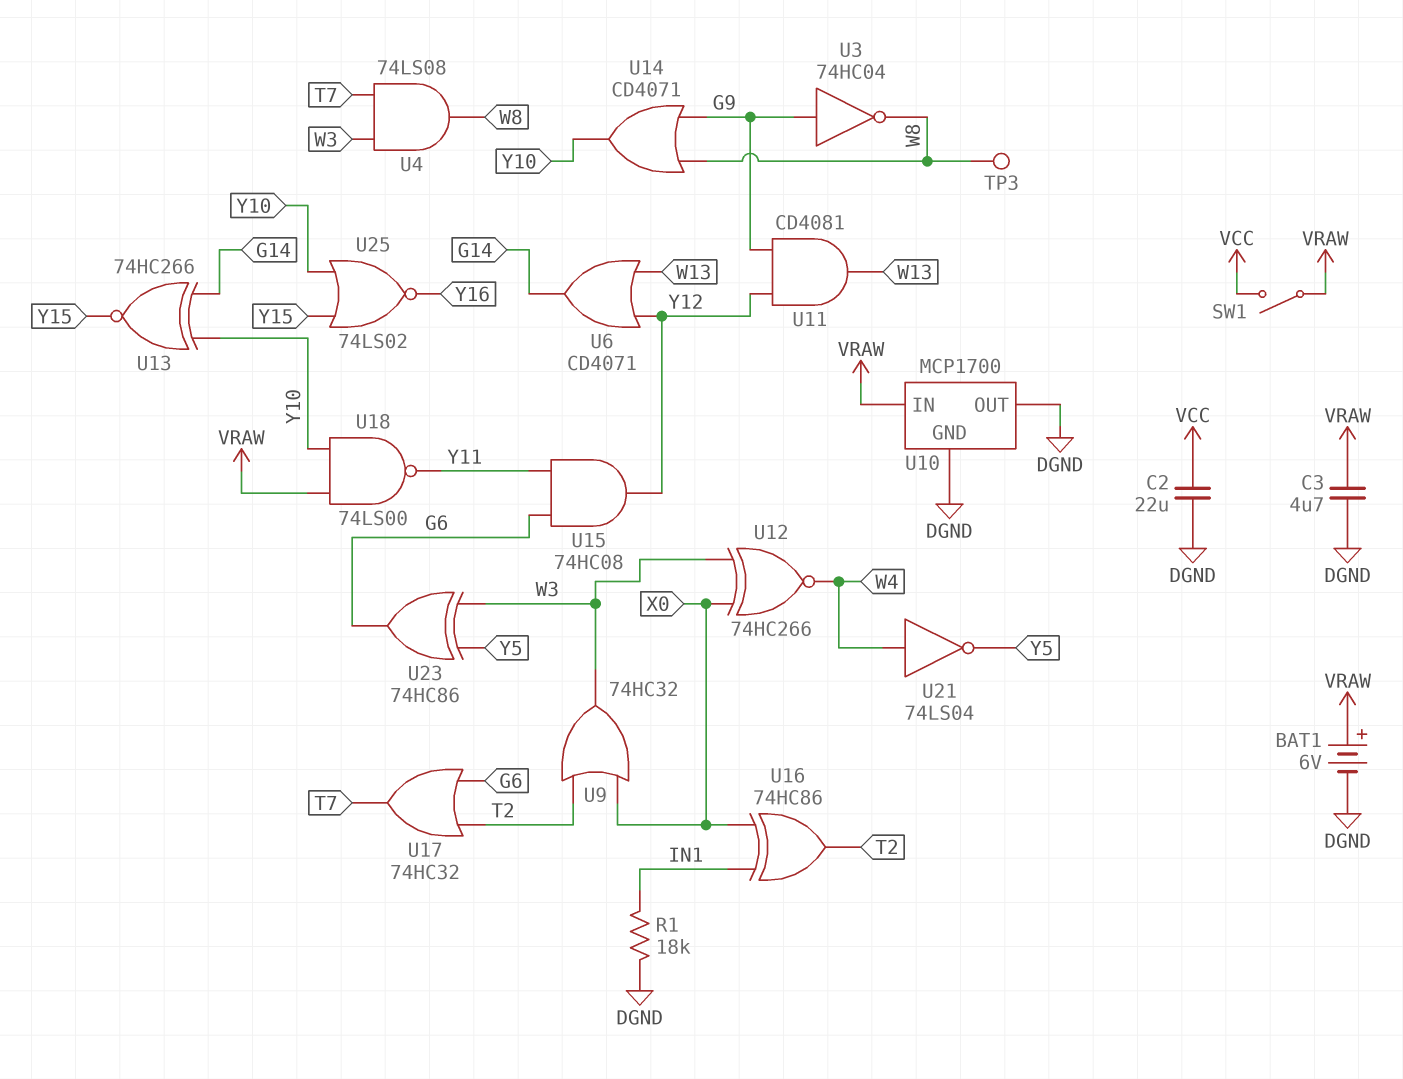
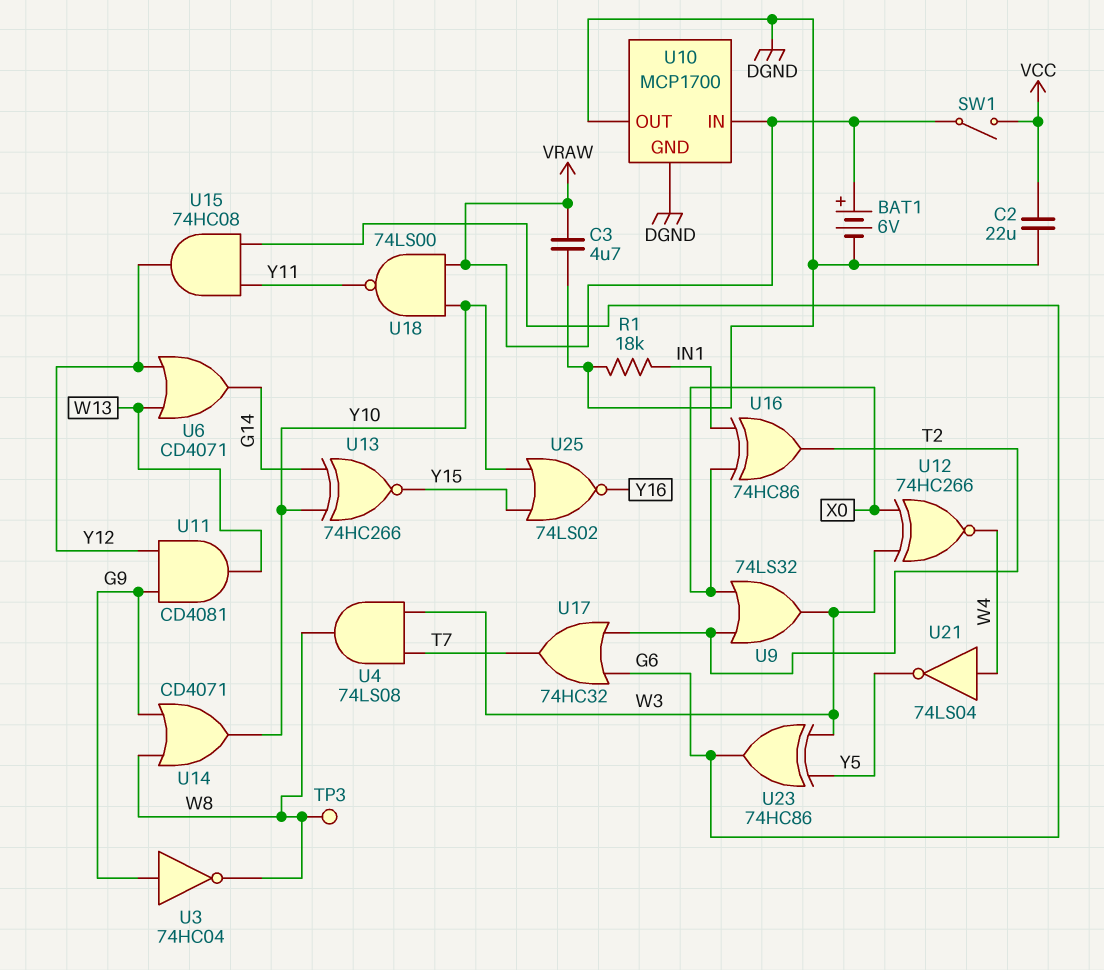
U9: OR 74HC32 (in T2, in X0, out W3) -> OR 74LS32 (in T2, in X0, out W3)

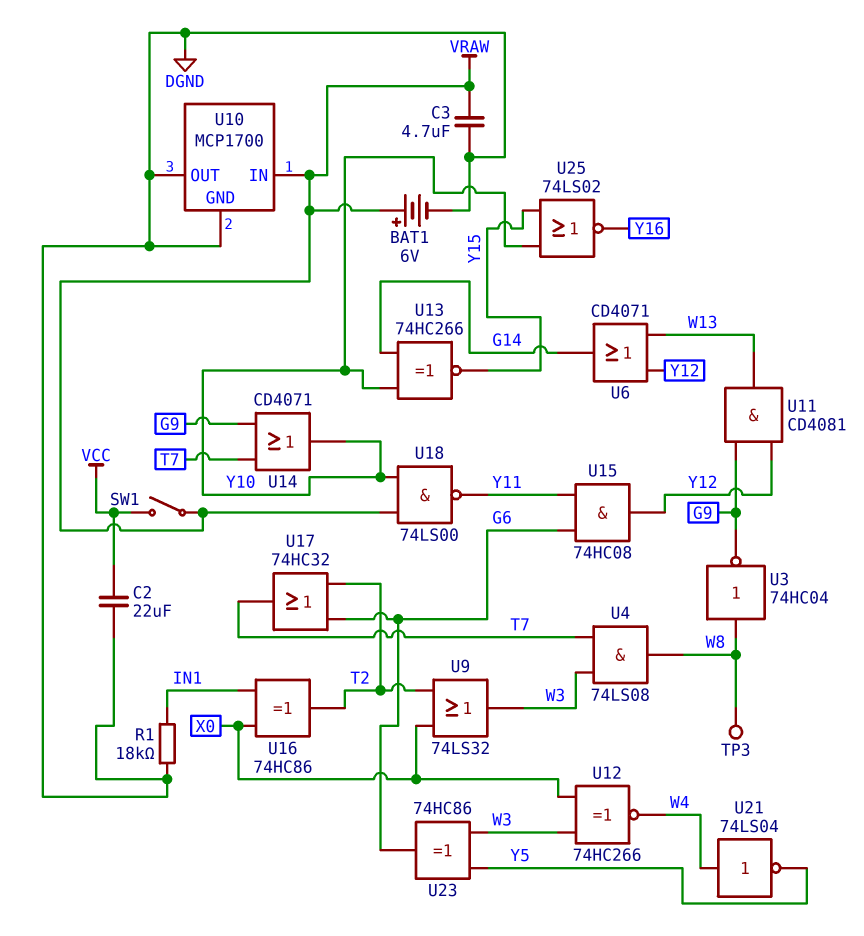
U3: NOT 74HC04 (in G9, out W8) -> NOT 74HC04 (in W8, out G9)
U14: OR CD4071 (in G9, in W8, out Y10) -> OR CD4071 (in G9, in T7, out Y10)

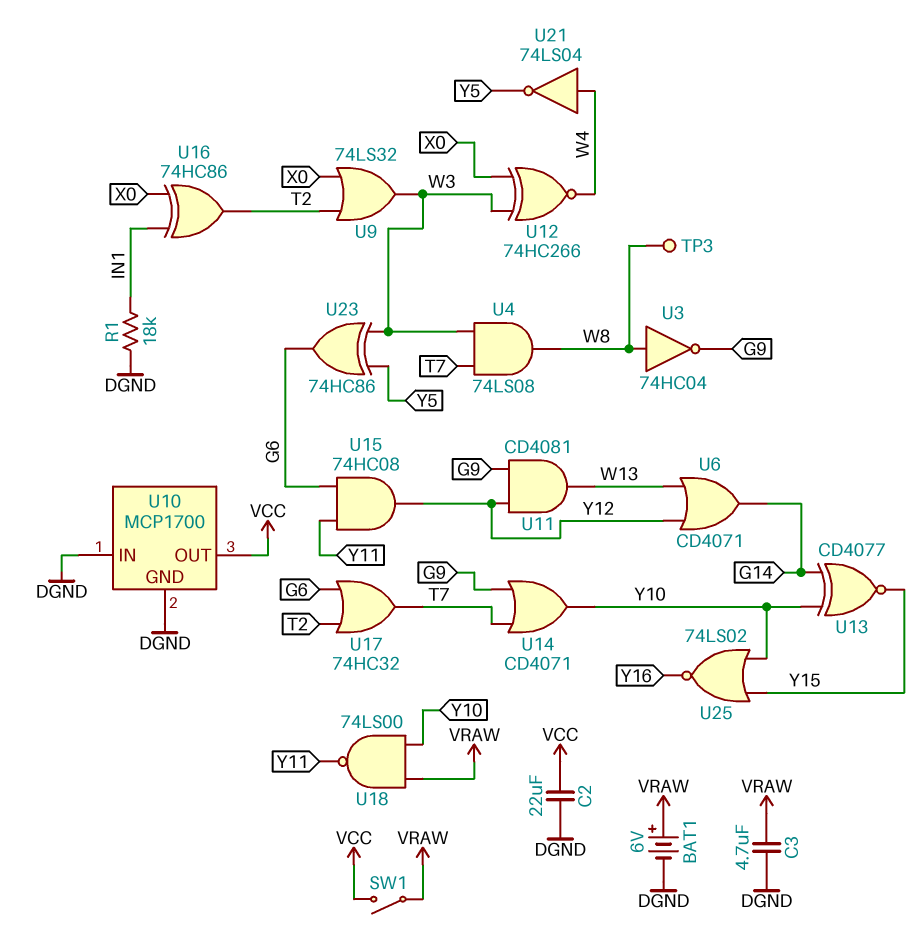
U10 pin IN: VRAW -> DGND
U10 pin OUT: DGND -> VCC
U13: XNOR 74HC266 (in G14, in Y10, out Y15) -> XNOR CD4077 (in G14, in Y10, out Y15)

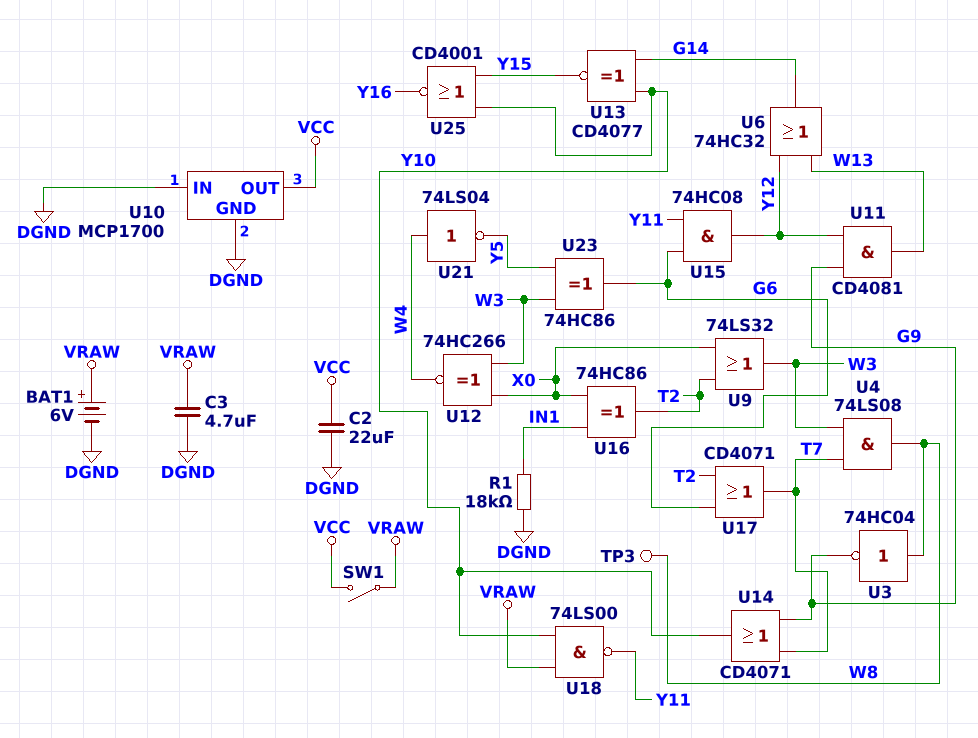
U6: OR CD4071 (in W13, in Y12, out G14) -> OR 74HC32 (in W13, in Y12, out G14)
U17: OR 74HC32 (in G6, in T2, out T7) -> OR CD4071 (in G6, in T2, out T7)
U25: NOR 74LS02 (in Y10, in Y15, out Y16) -> NOR CD4001 (in Y10, in Y15, out Y16)

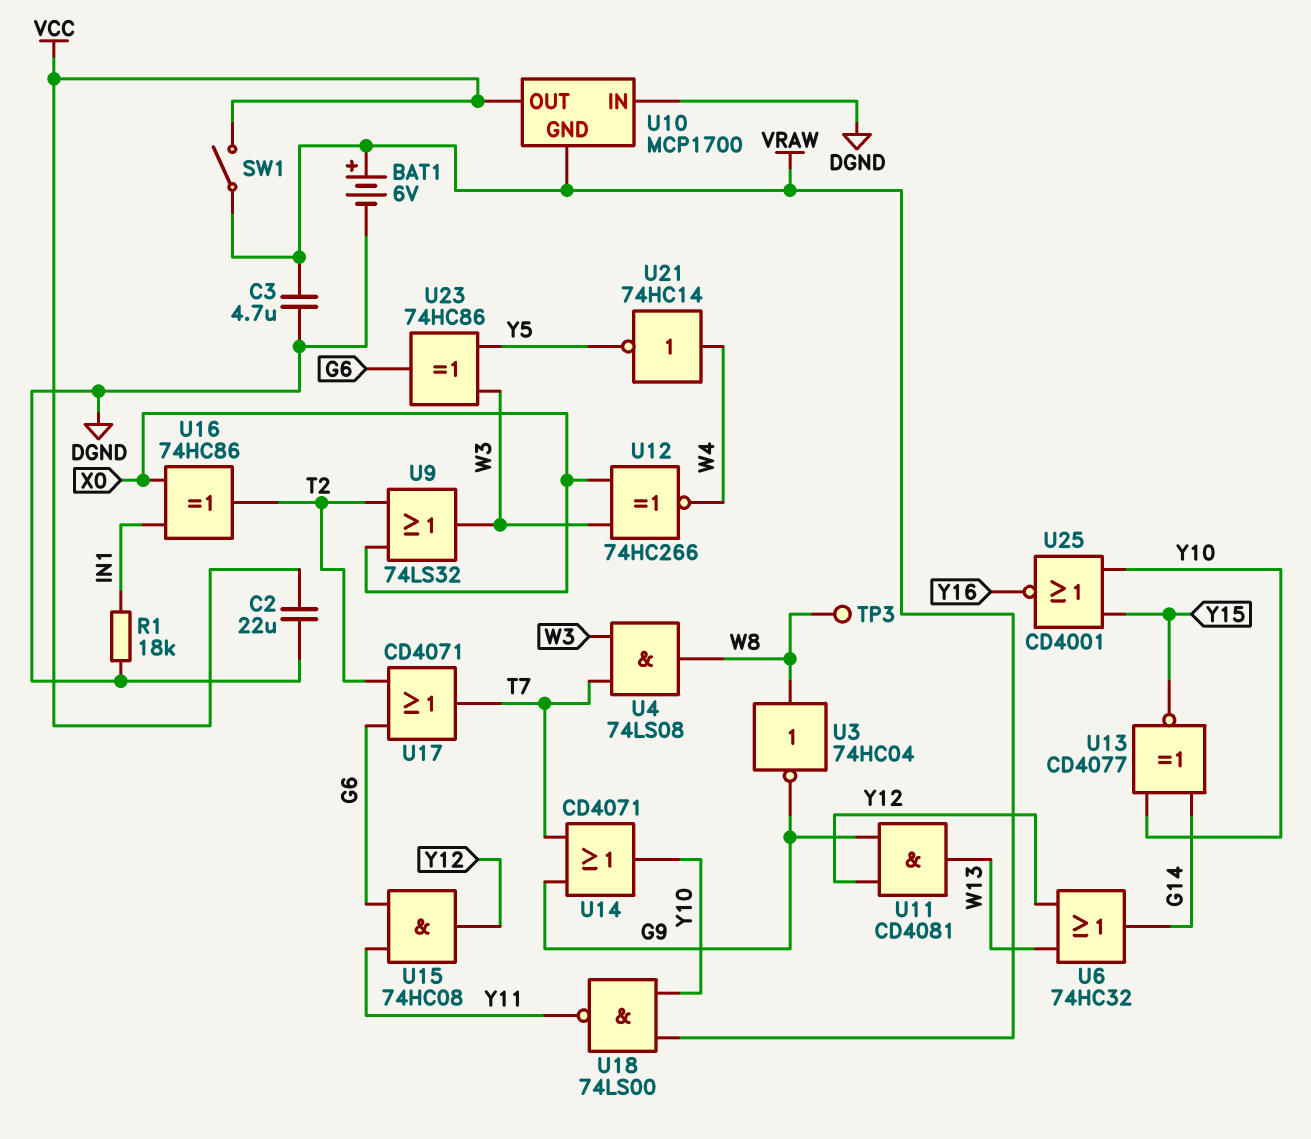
U10 pin GND: DGND -> VRAW
U21: NOT 74LS04 (in W4, out Y5) -> NOT 74HC14 (in W4, out Y5)

